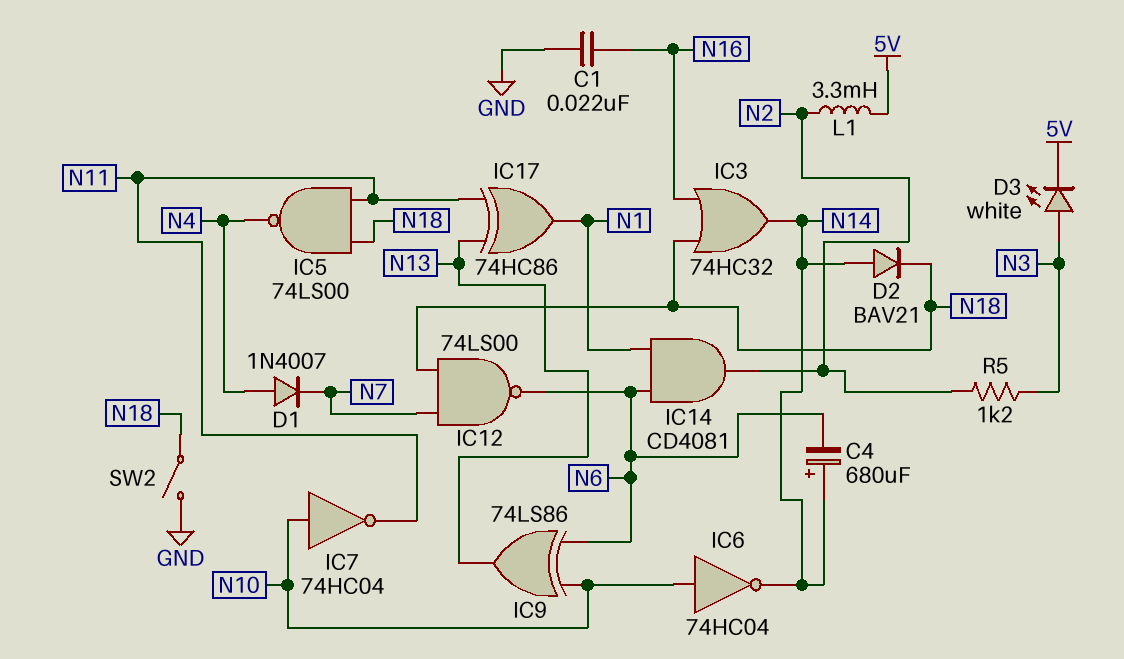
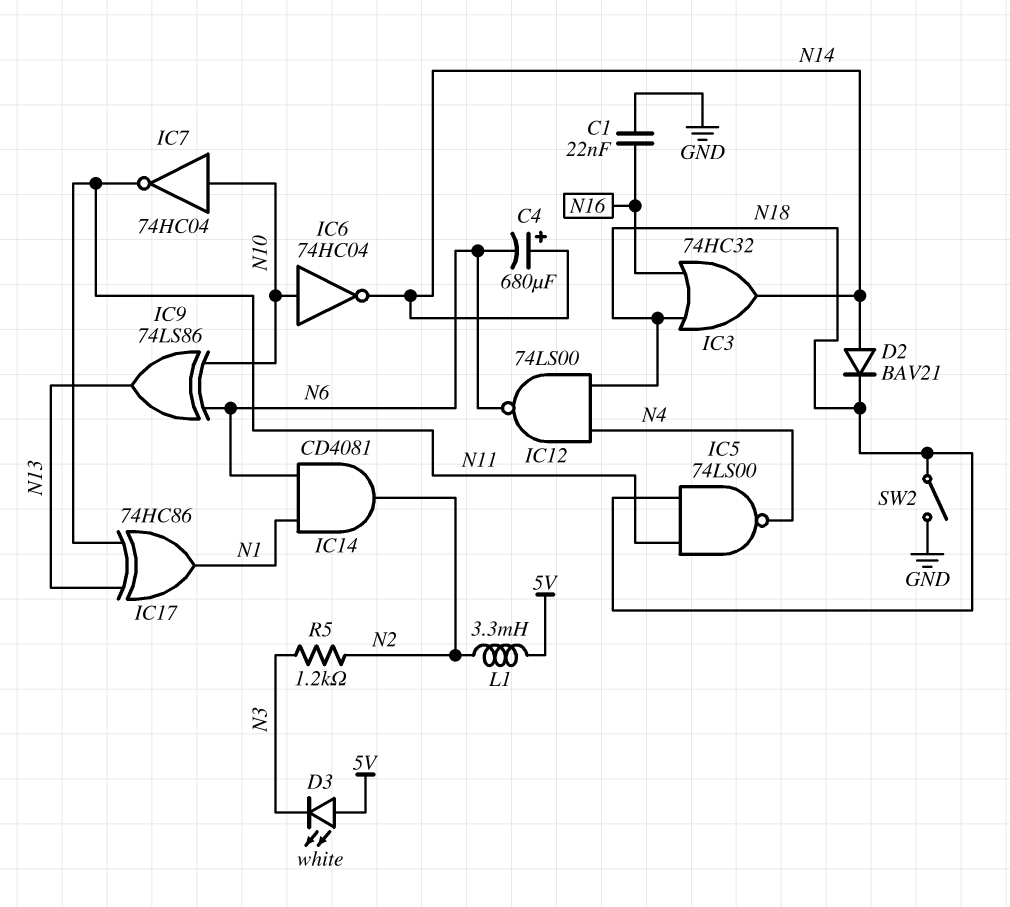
D1: diode 1N4007 (A N4, K N7) -> none
D3: LED white (A N3, K 5V) -> LED white (A 5V, K N3)
IC12: NAND 74LS00 (in N7, in N18, out N6) -> NAND 74LS00 (in N4, in N18, out N6)

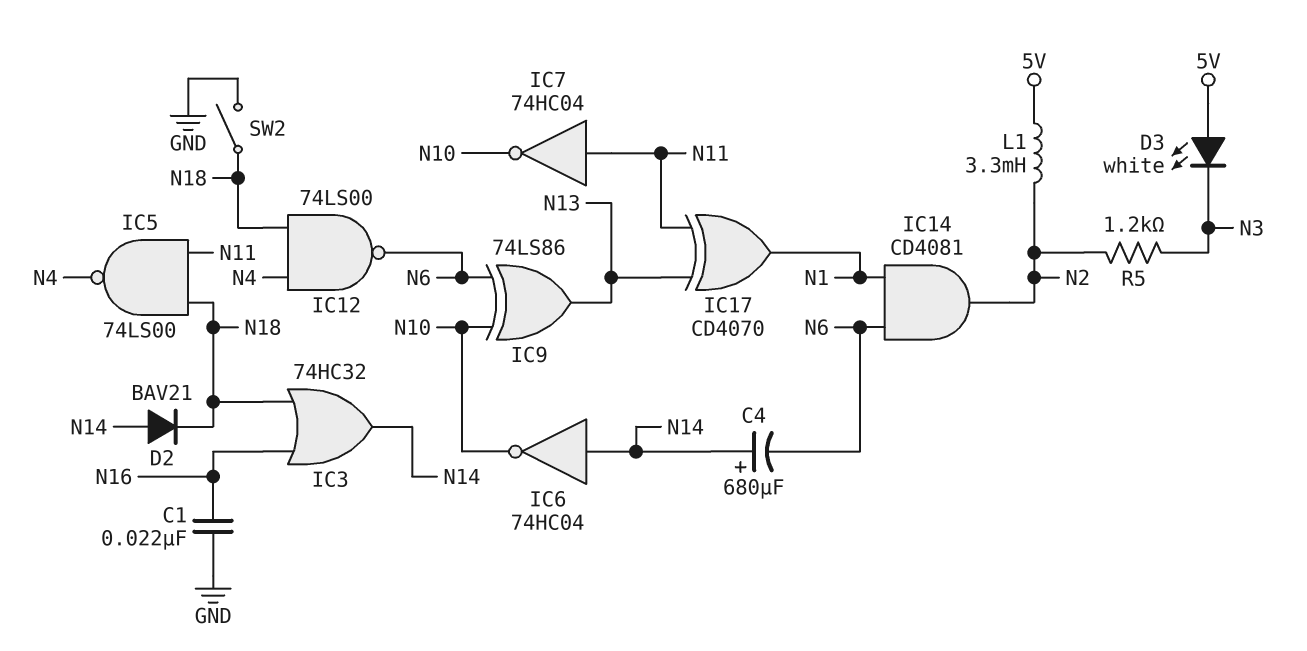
IC6: NOT 74HC04 (in N10, out N14) -> NOT 74HC04 (in N14, out N10)
IC7: NOT 74HC04 (in N10, out N11) -> NOT 74HC04 (in N11, out N10)
IC17: XOR 74HC86 (in N11, in N13, out N1) -> XOR CD4070 (in N11, in N13, out N1)

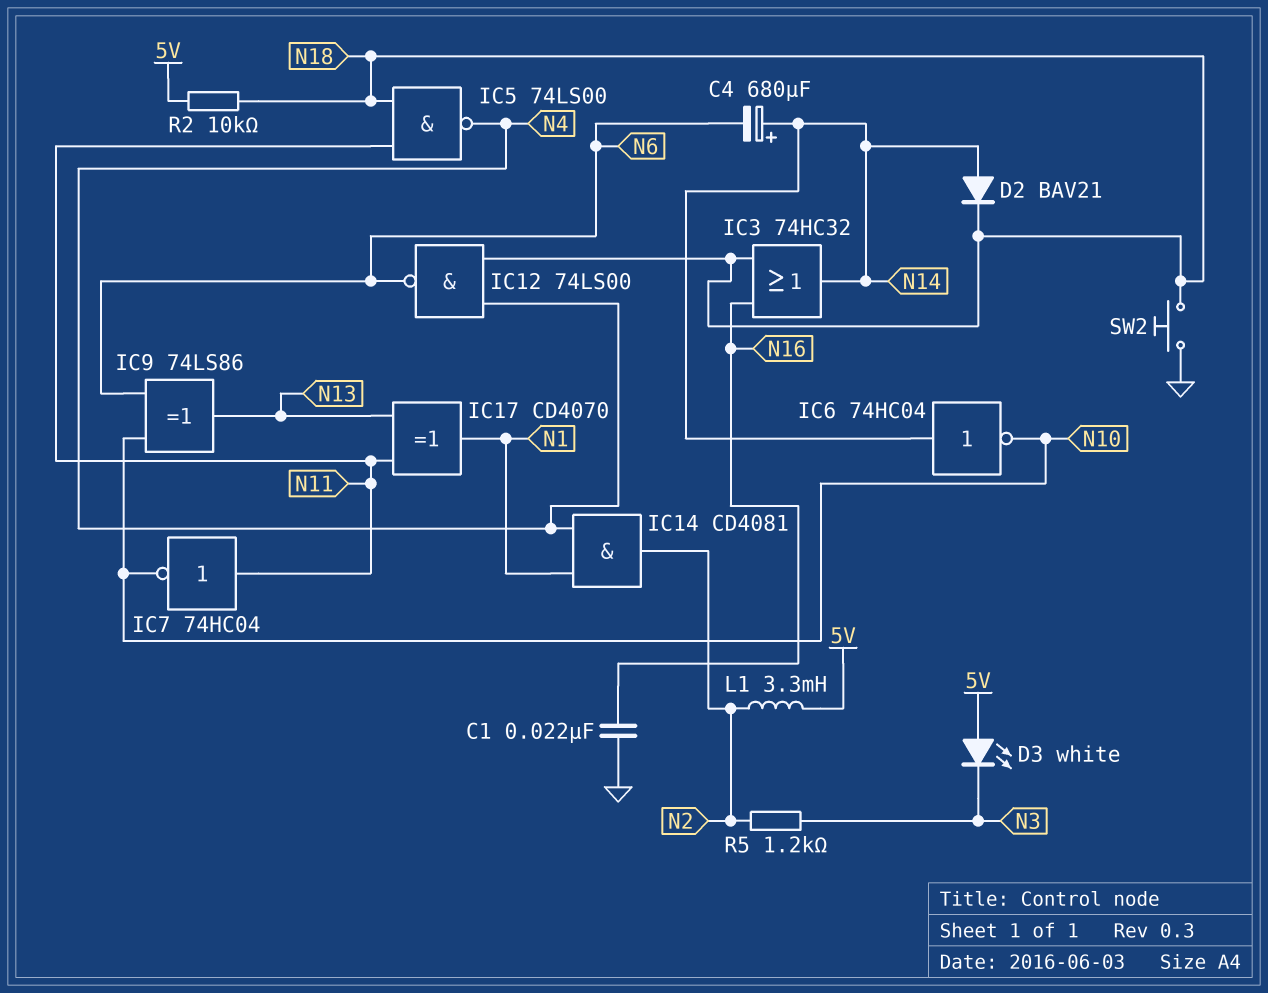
IC14: AND CD4081 (in N1, in N6, out N2) -> AND CD4081 (in N1, in N4, out N2)
R2: none -> 10k (5V, N18)
SW2: switch (GND, N18) -> button (GND, N18)

